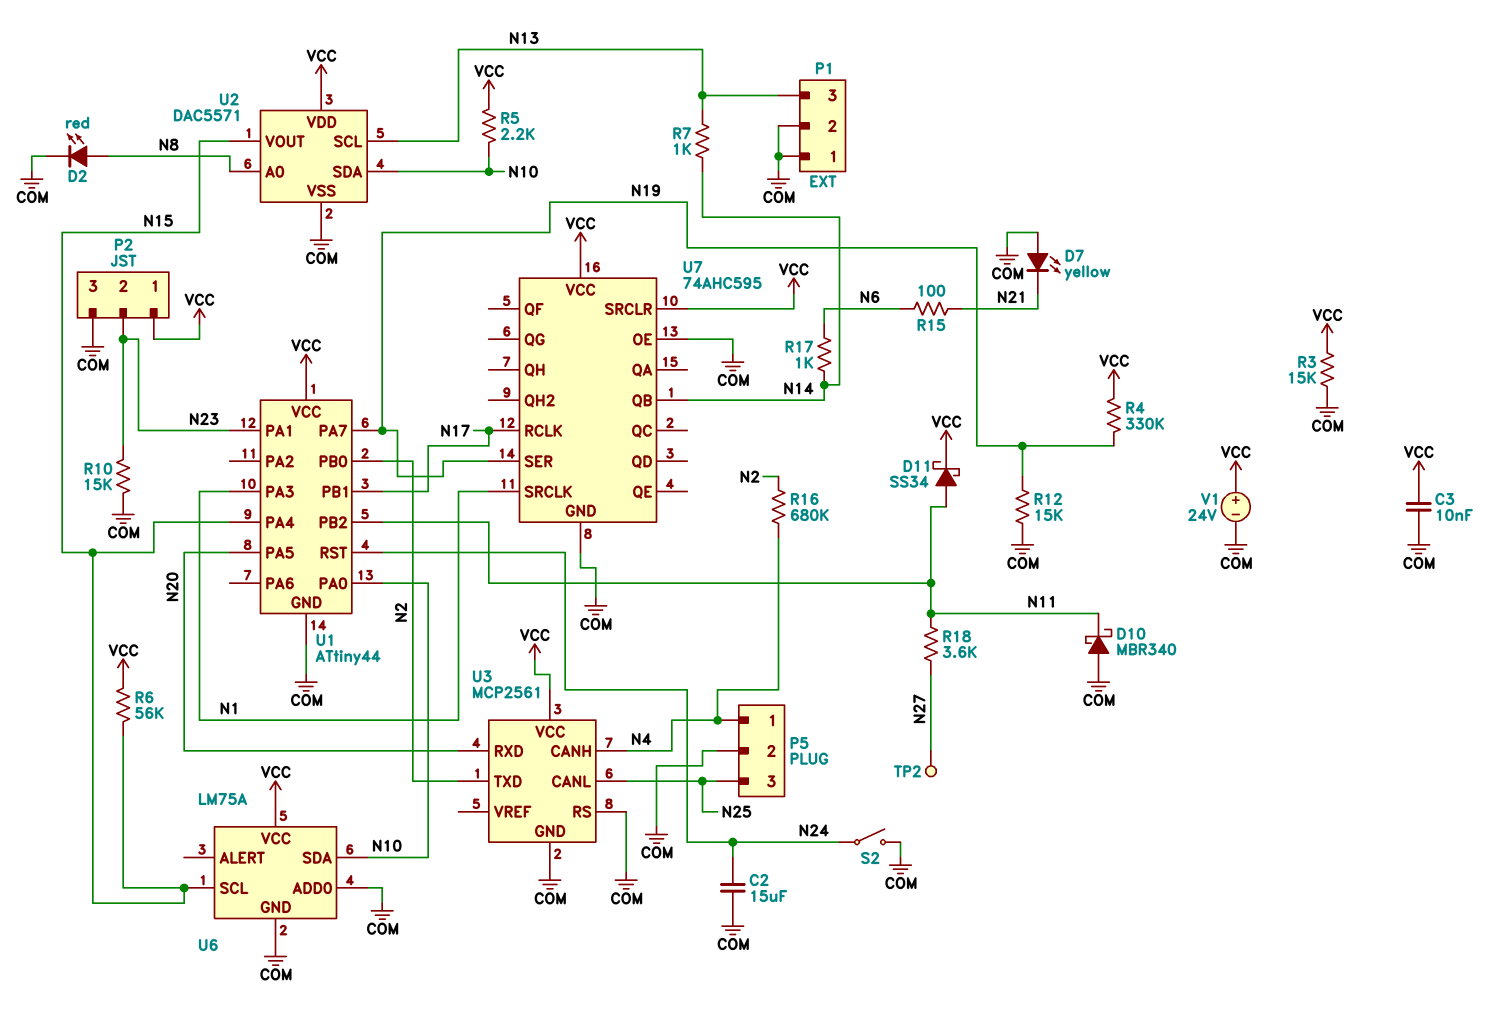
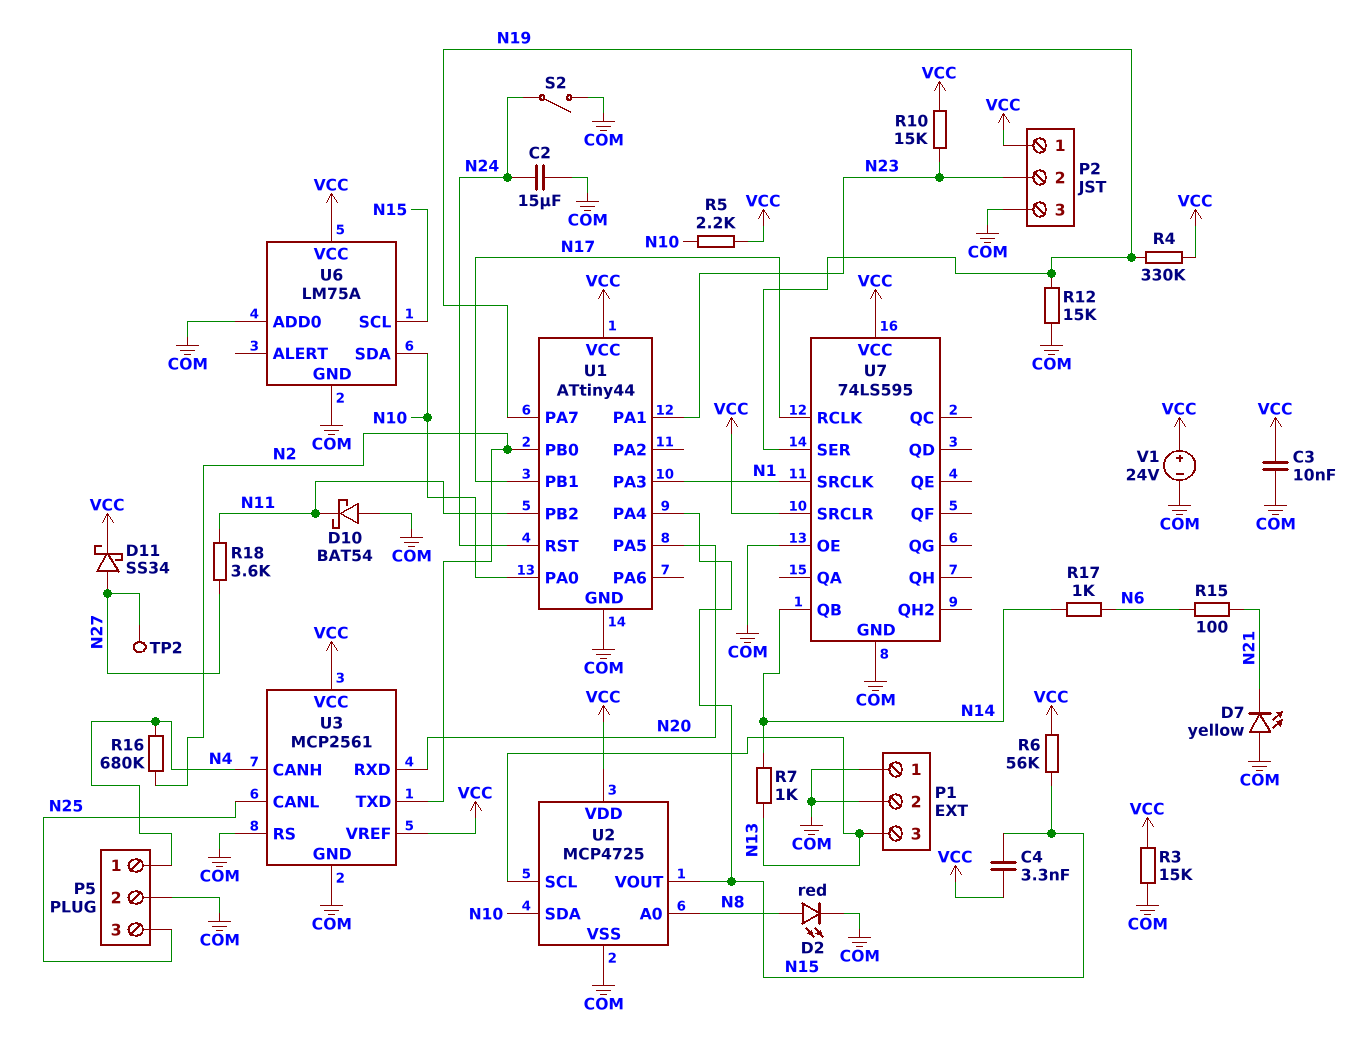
C4: none -> 3.3nF (N15, VCC)
D10: schottky MBR340 (A COM, K N11) -> schottky BAT54 (A COM, K N11)
D11: schottky SS34 (A N11, K VCC) -> schottky SS34 (A N27, K VCC)
R10: 15k (COM, N23) -> 15k (N23, VCC)
U2: DAC5571 -> MCP4725
U3 pin VREF: none -> VCC
U7: 74AHC595 -> 74LS595

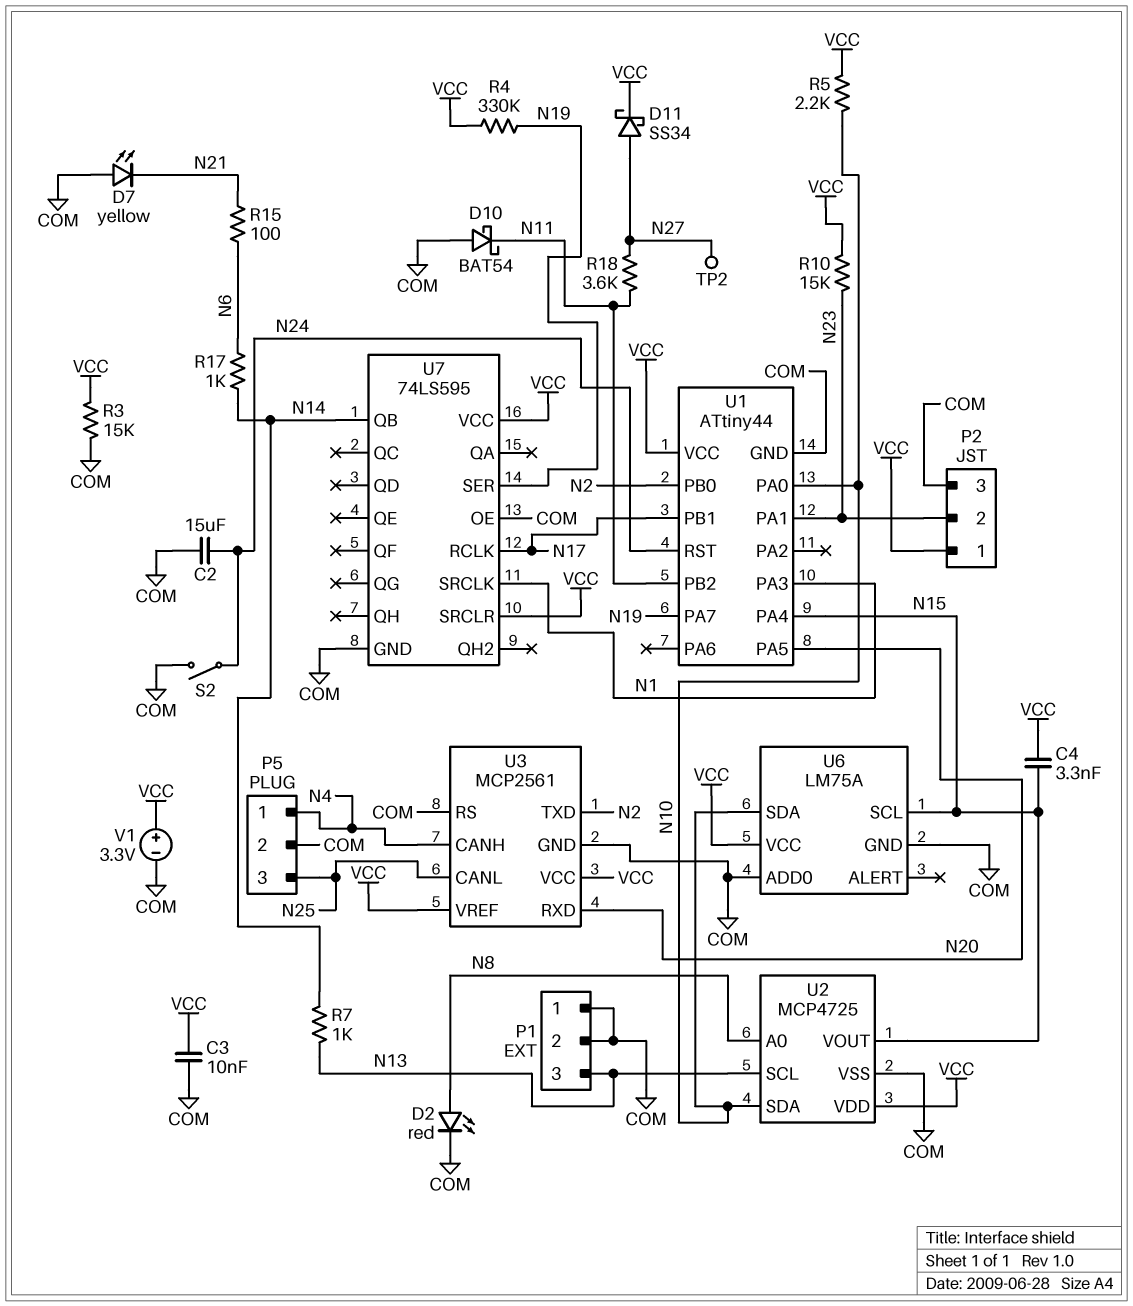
R6: 56k (N15, VCC) -> none
R12: 15k (COM, N19) -> none
R16: 680k (N2, N4) -> none
V1: 24V (plus VCC, minus COM) -> 3.3V (plus VCC, minus COM)

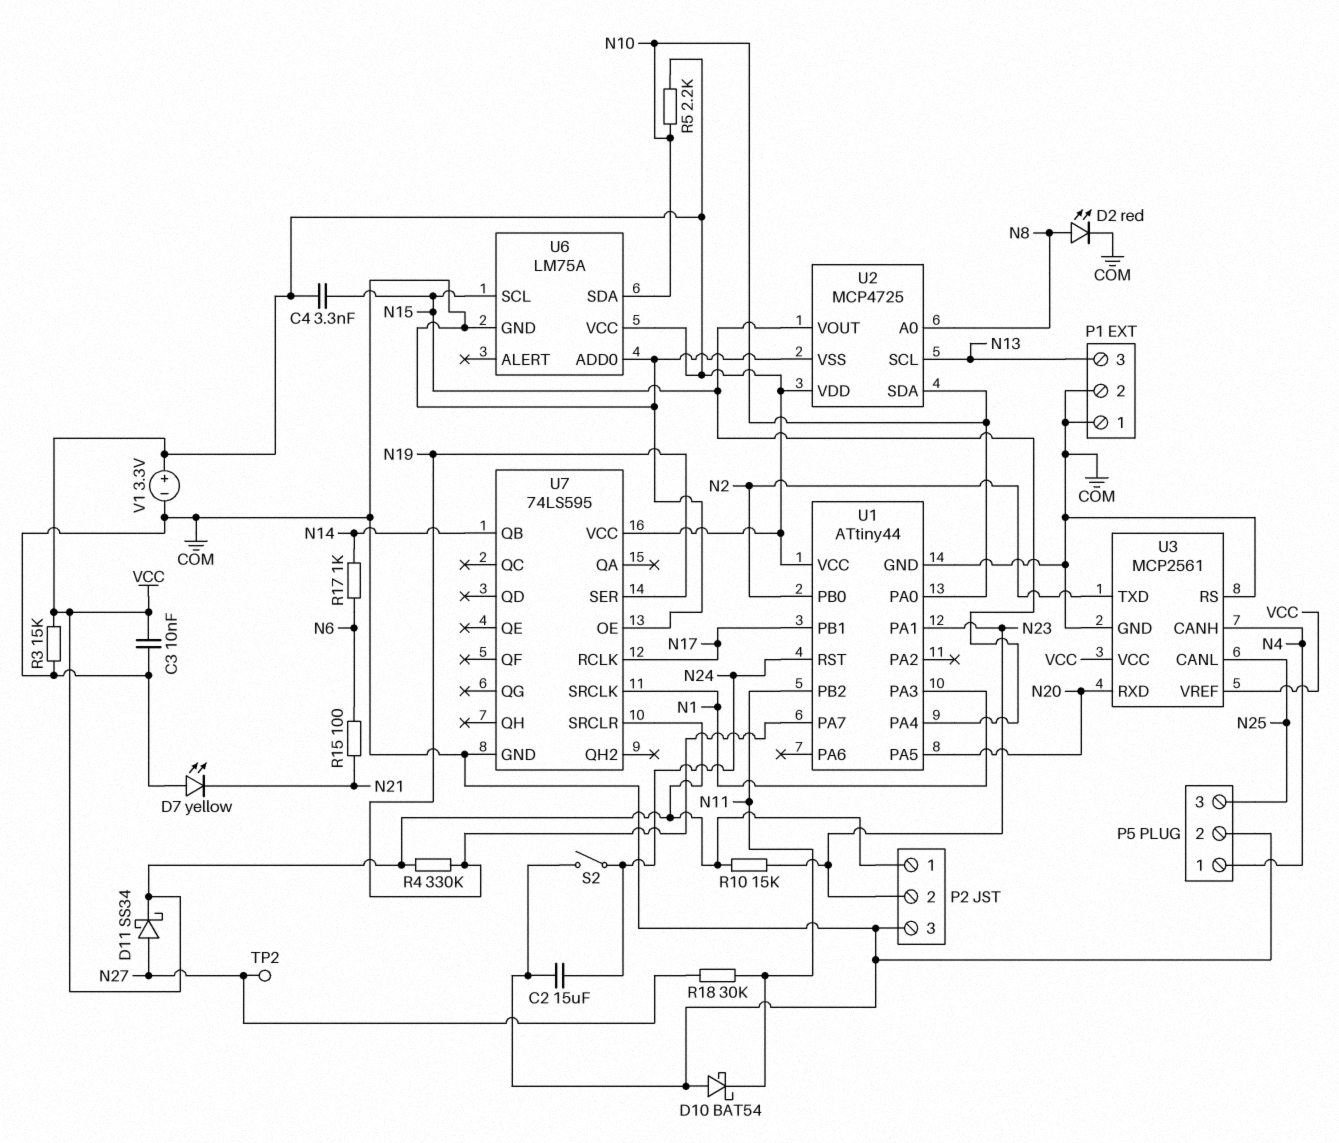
R7: 1k (N13, N14) -> none
R18: 3.6k (N11, N27) -> 30k (N11, N27)

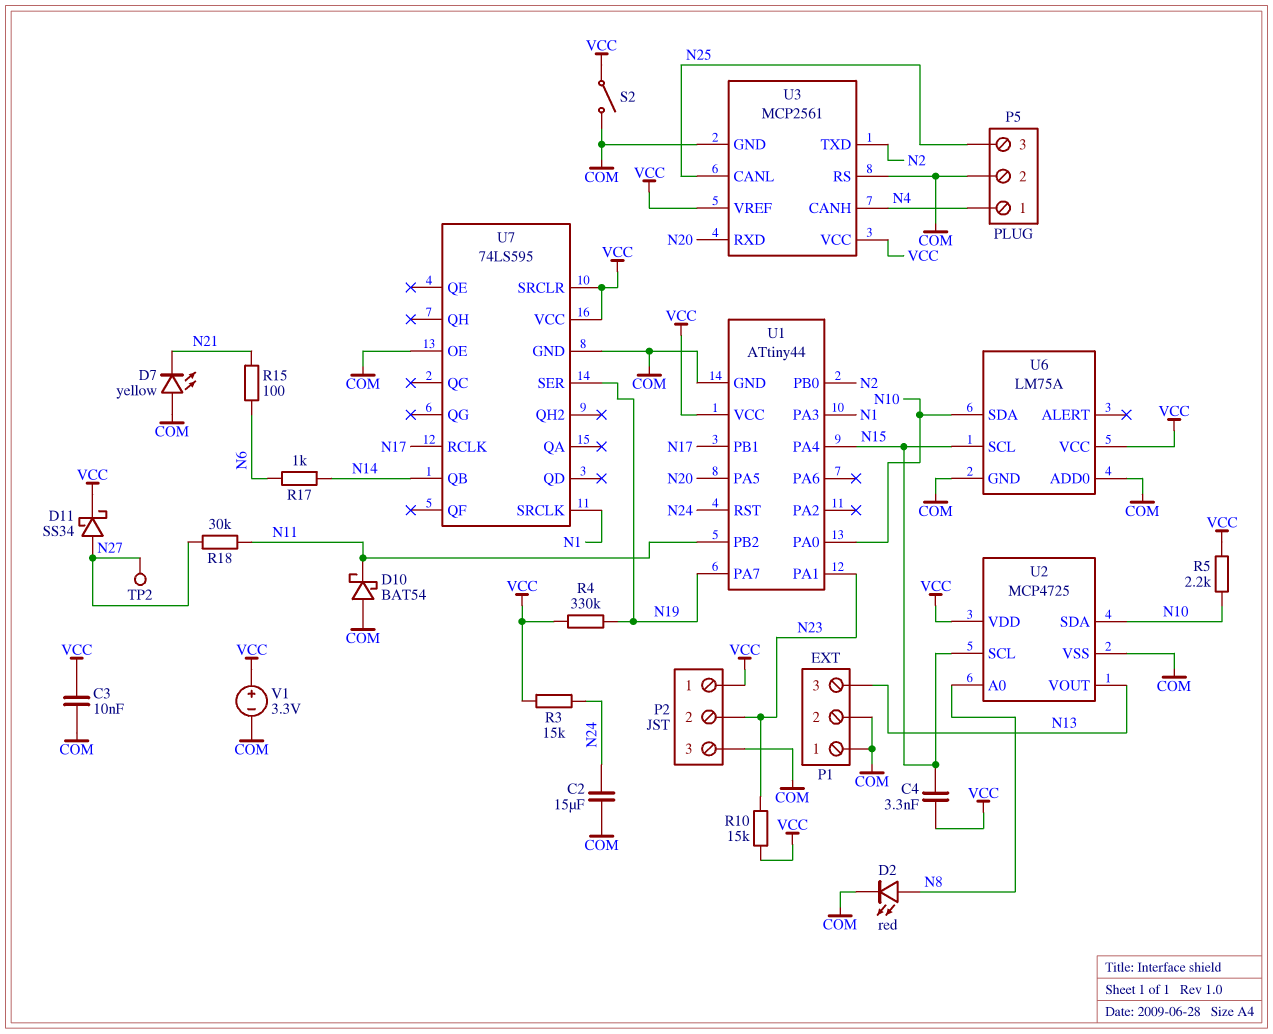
R3: 15k (COM, VCC) -> 15k (N24, VCC)
S2: switch (COM, N24) -> switch (COM, VCC)
U2 pin SCL: N13 -> N15
U2 pin VOUT: N15 -> N13

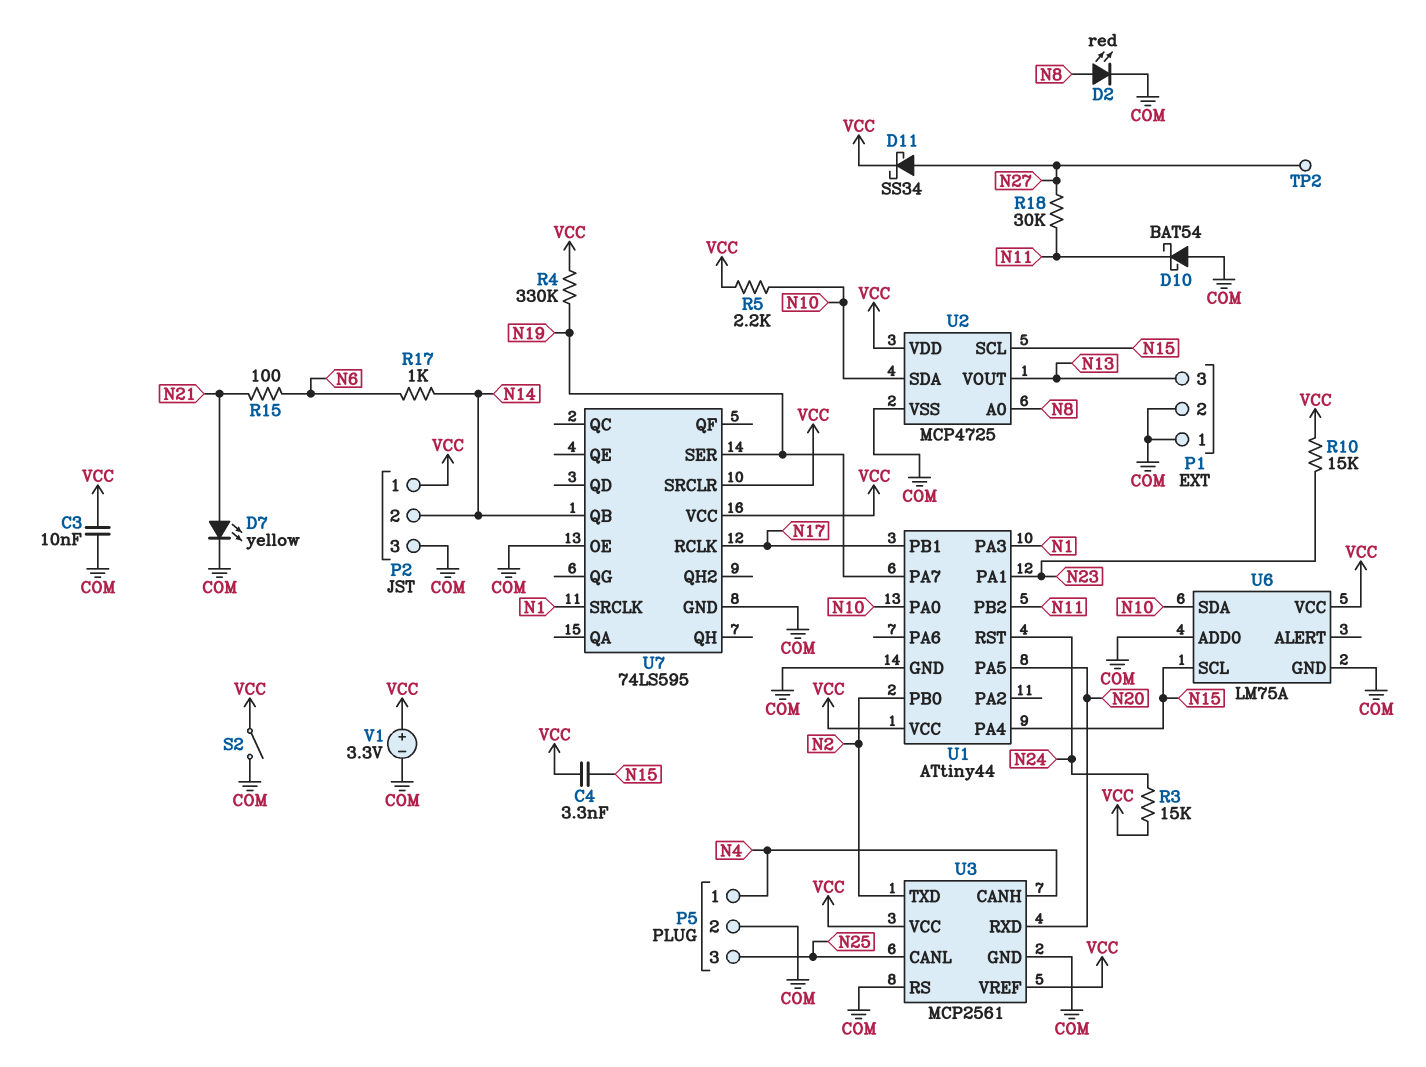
C2: 15uF (COM, N24) -> none
D7: LED yellow (A COM, K N21) -> LED yellow (A N21, K COM)
P2 pin 2: N23 -> N14

